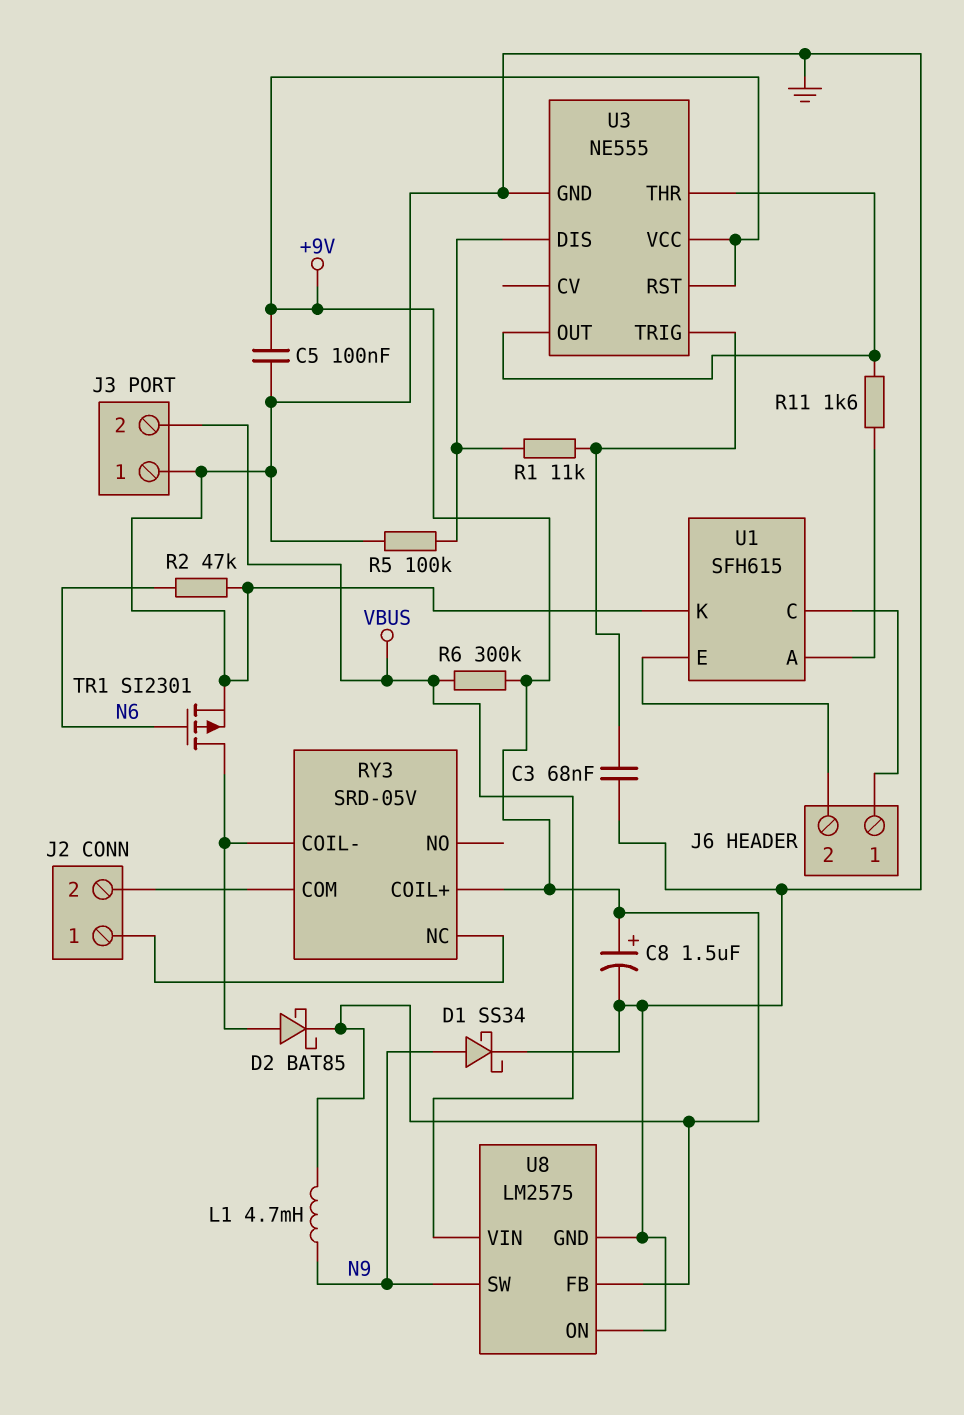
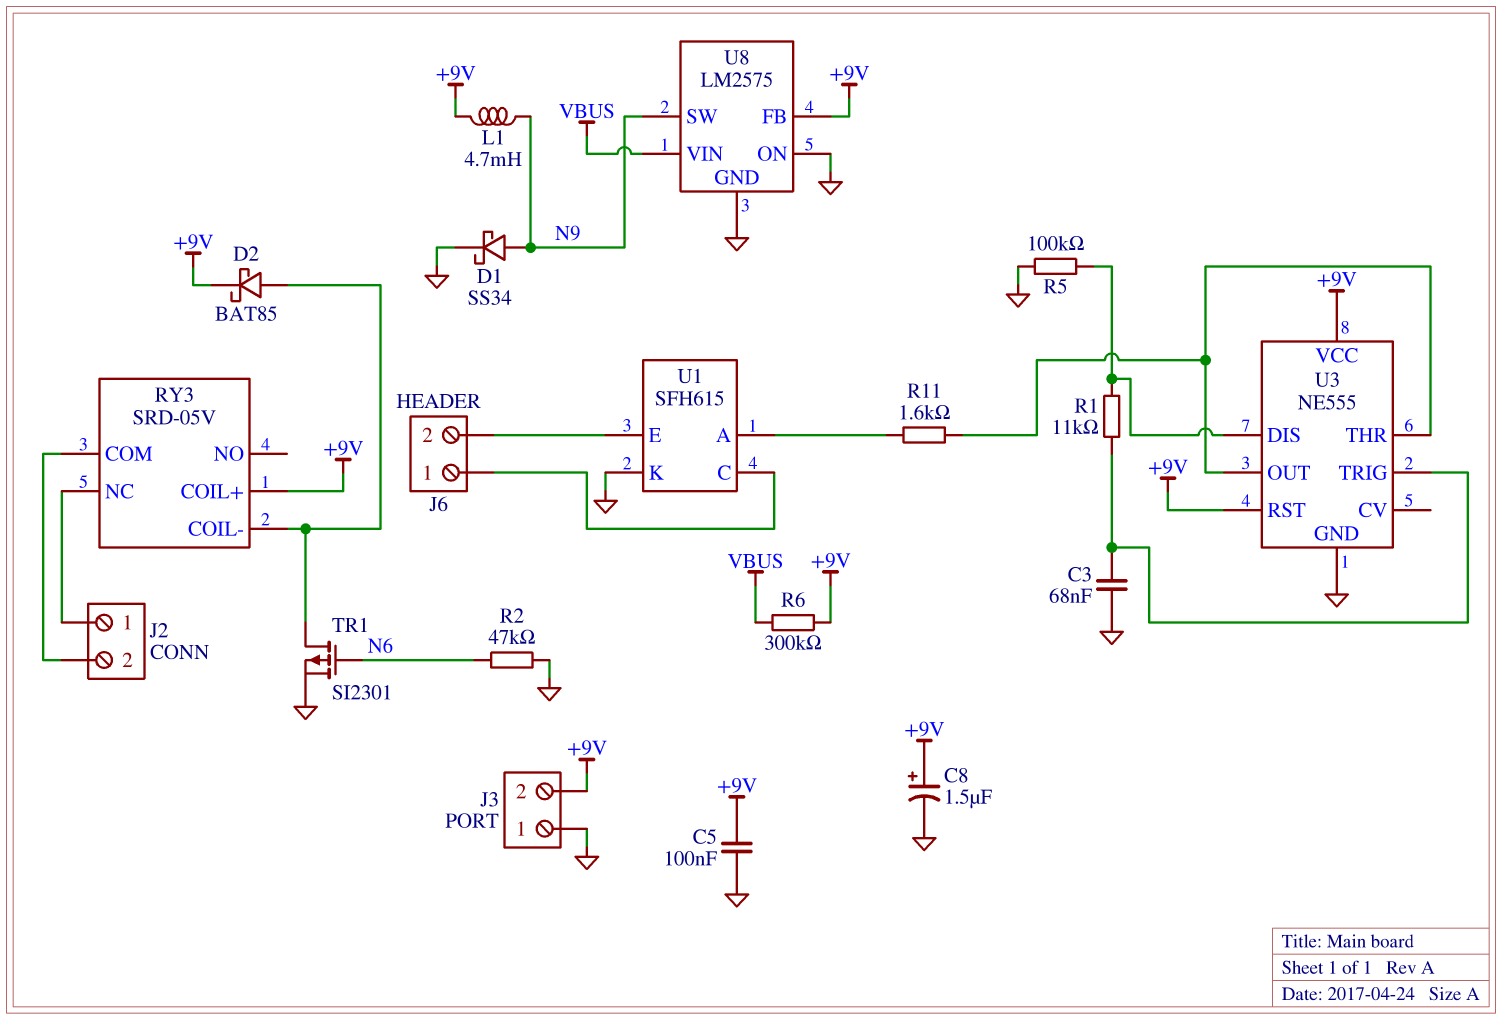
J3 pin 2: VBUS -> +9V

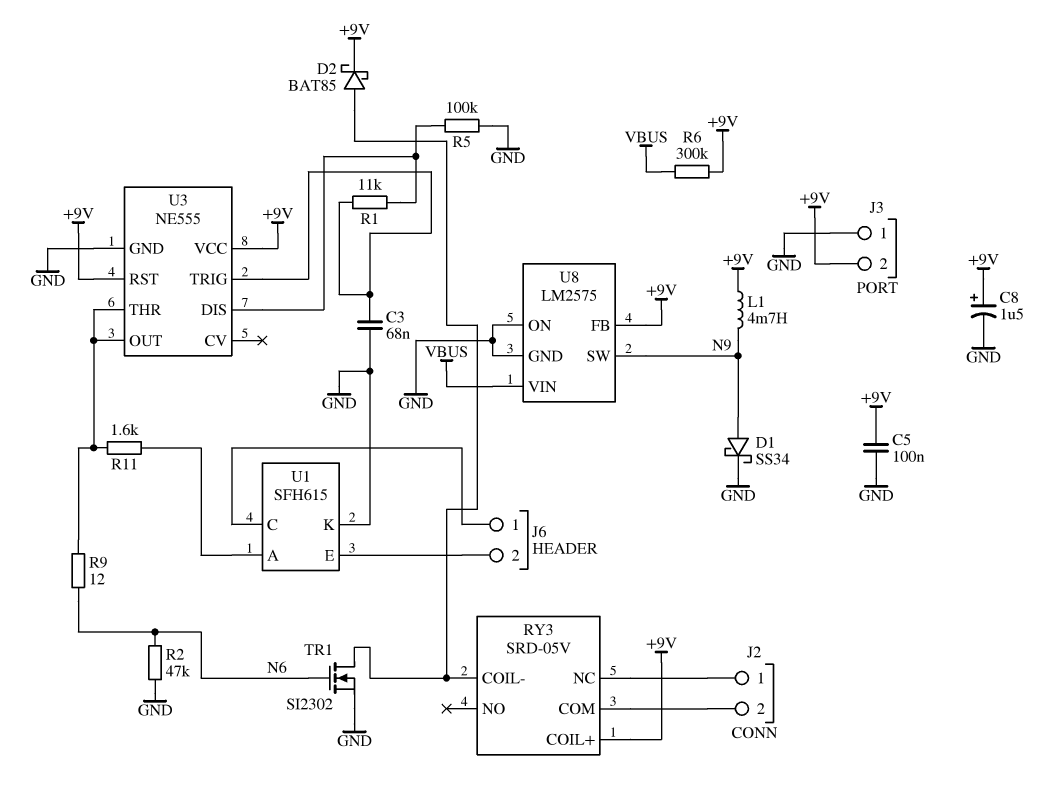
R9: none -> 12 (N6, U3/OUT)
TR1: PMOS SI2301 (G N6, D RY3/COIL-, S GND) -> NMOS SI2302 (G N6, D RY3/COIL-, S GND)

